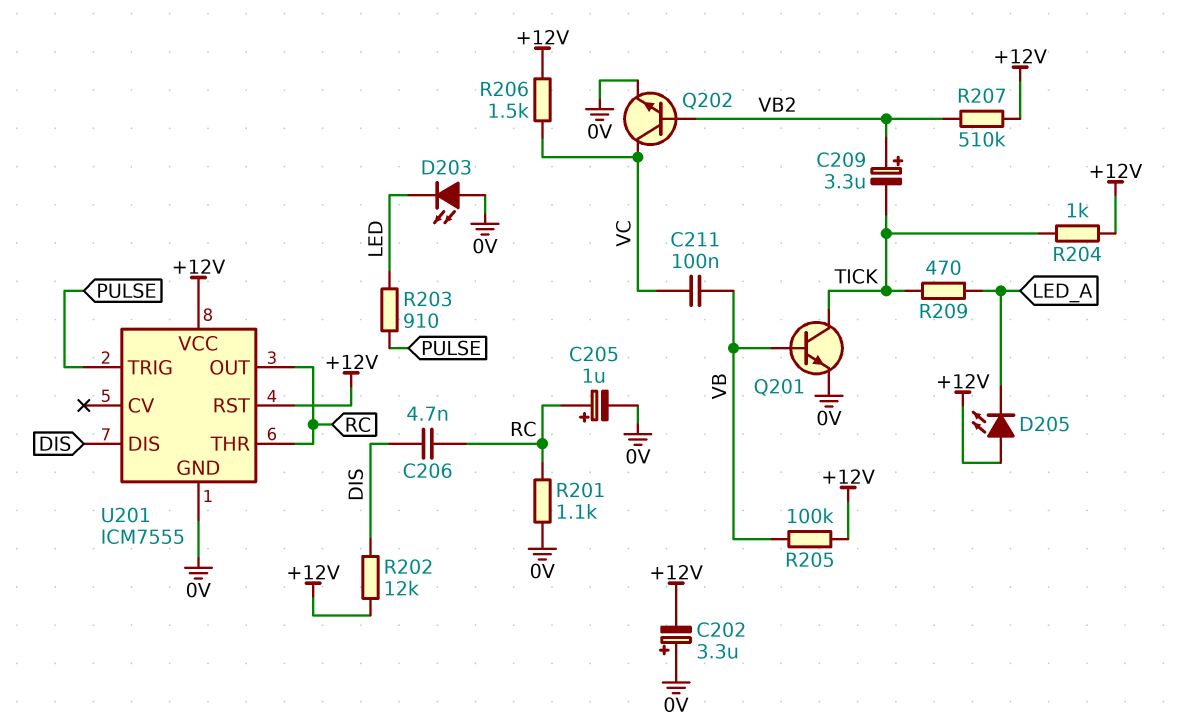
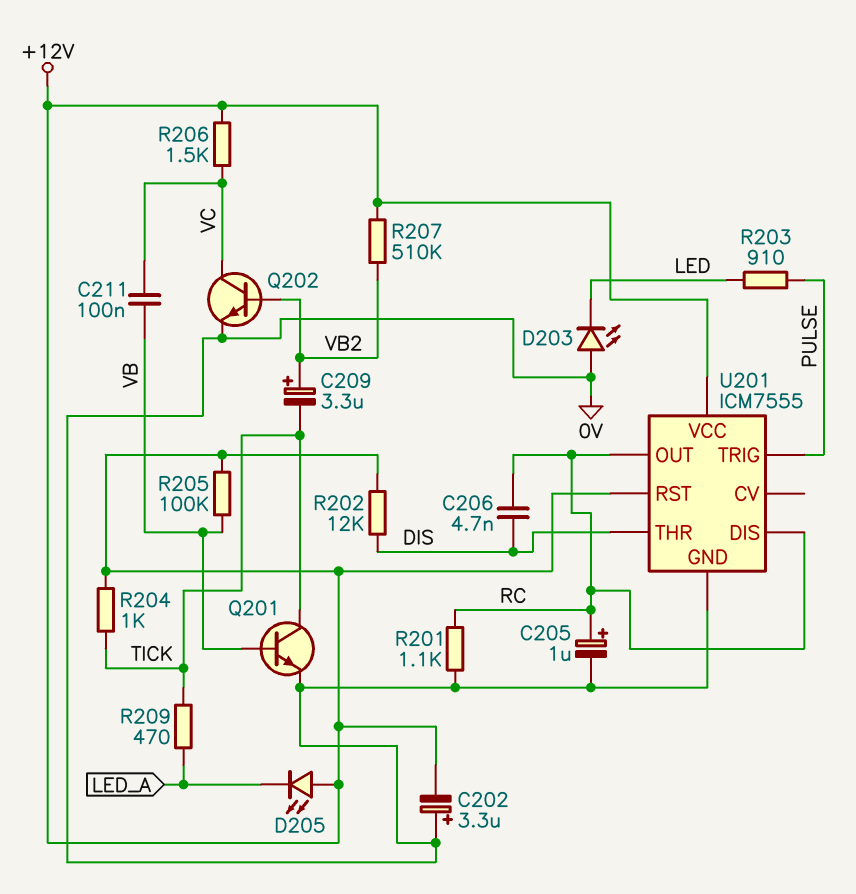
U201 pin DIS: DIS -> RC
U201 pin THR: RC -> DIS

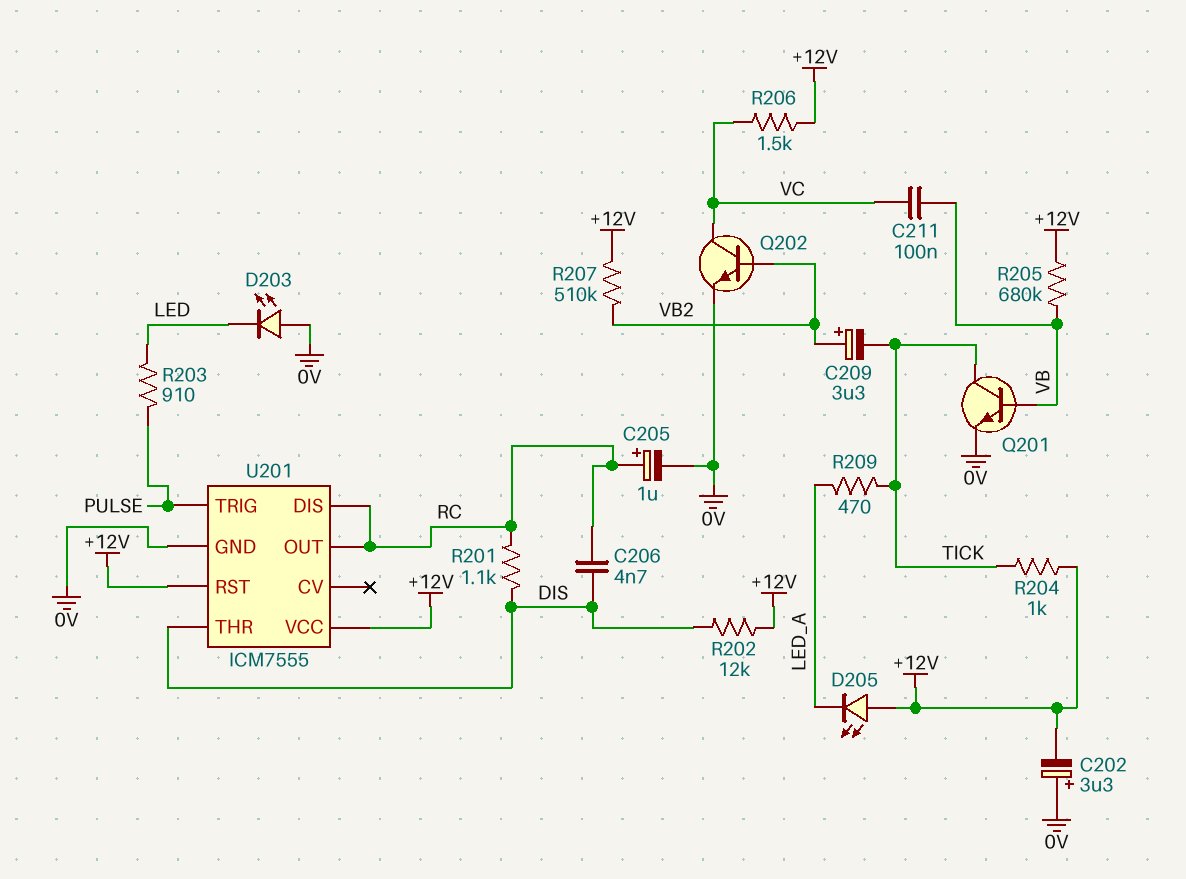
R201: 1.1k (0V, RC) -> 1.1k (DIS, RC)
R205: 100k (+12V, VB) -> 680k (+12V, VB)

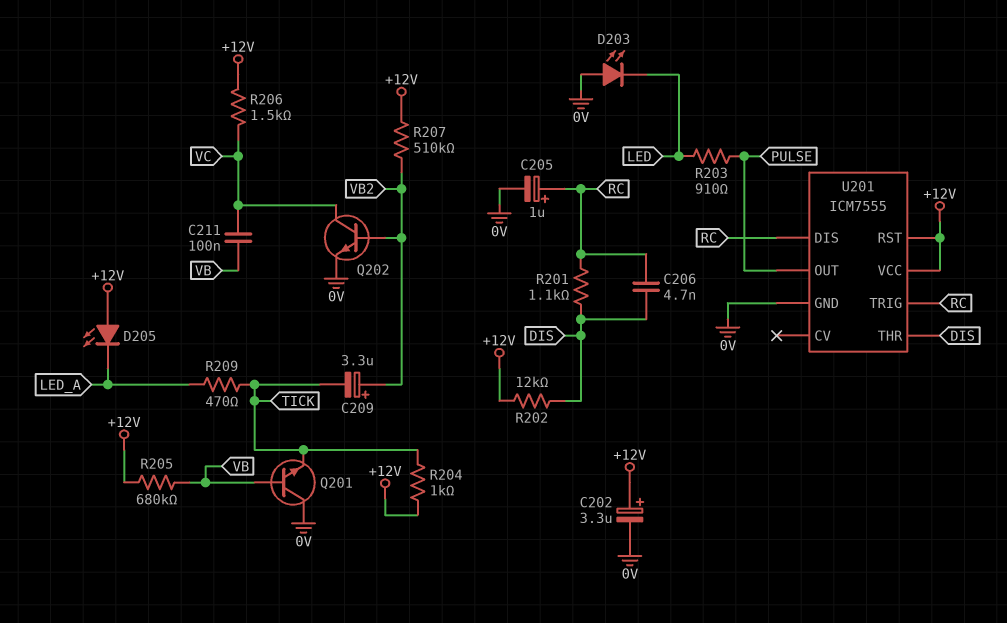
C202: 3.3uF (plus 0V, minus +12V) -> 3.3uF (plus +12V, minus 0V)
Q201: NPN (B VB, C TICK, E 0V) -> NPN (B VB, C 0V, E TICK)
U201 pin OUT: RC -> PULSE
U201 pin TRIG: PULSE -> RC

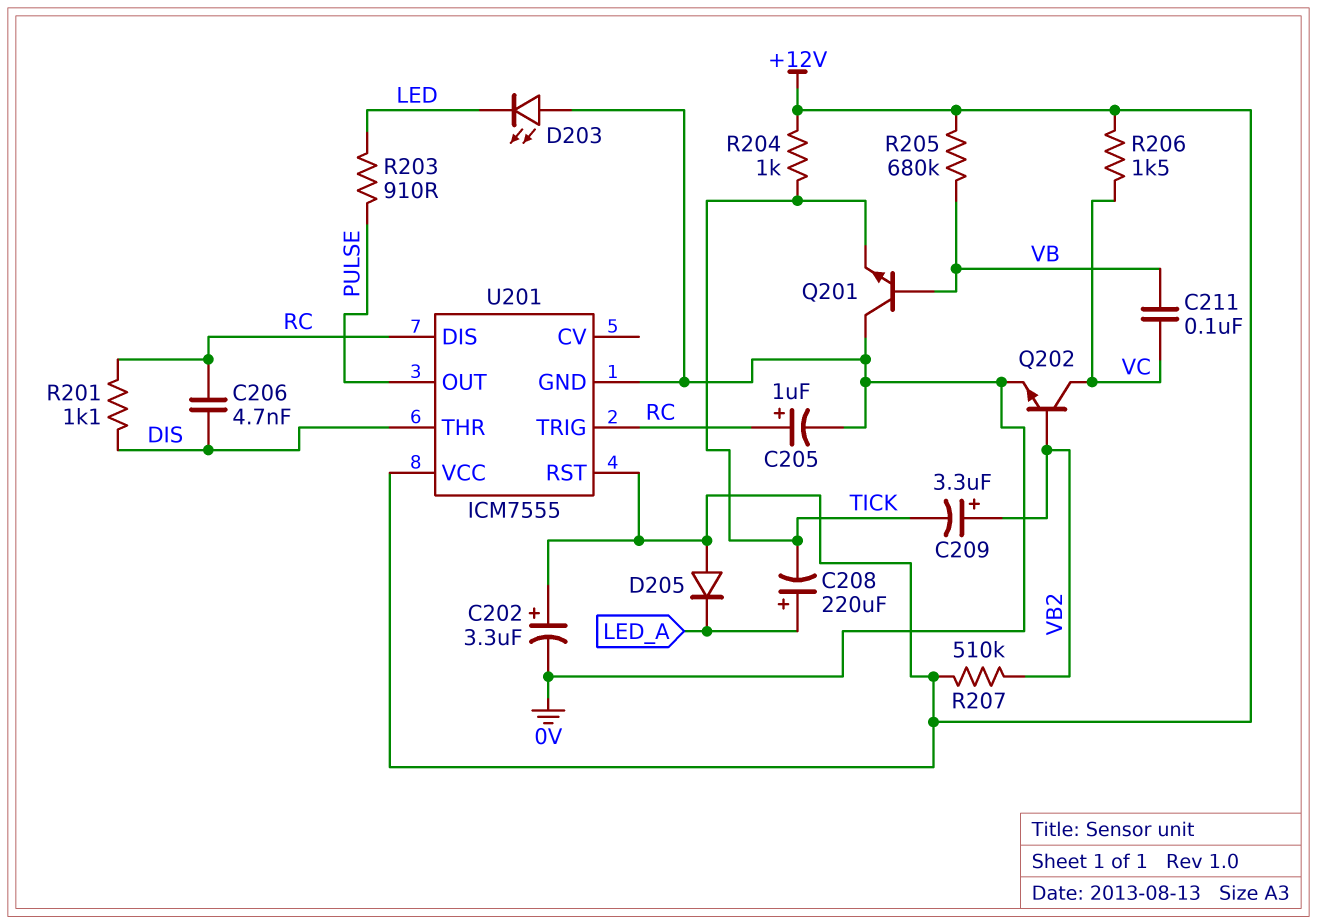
C208: none -> 220uF (plus LED_A, minus TICK)
D205: LED (A +12V, K LED_A) -> diode (A +12V, K LED_A)
R202: 12k (+12V, DIS) -> none
R209: 470 (LED_A, TICK) -> none

